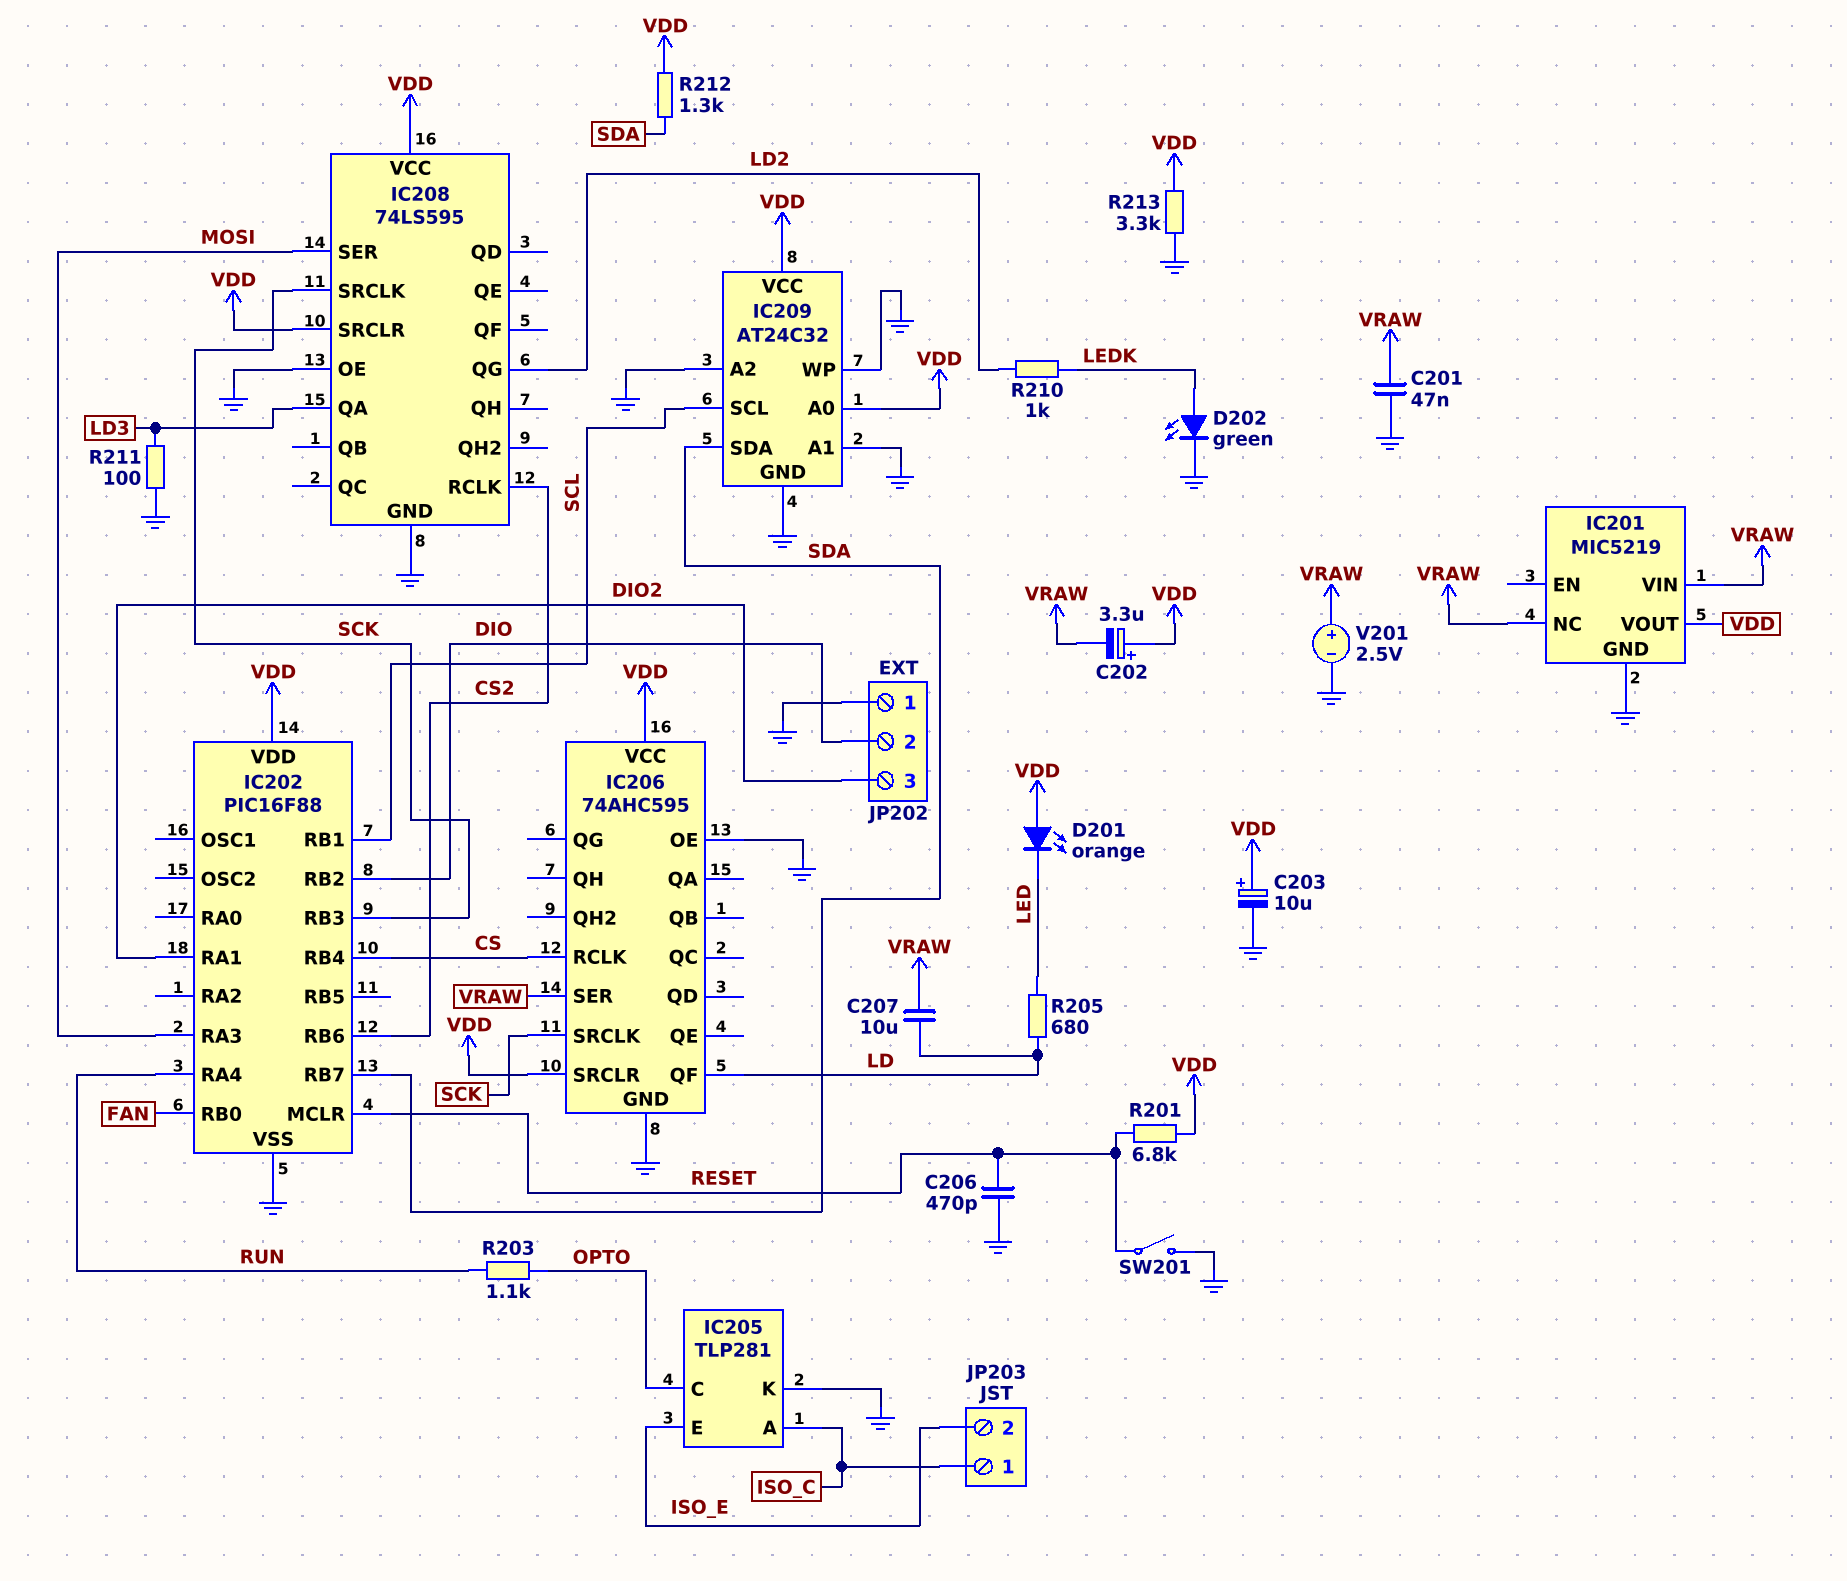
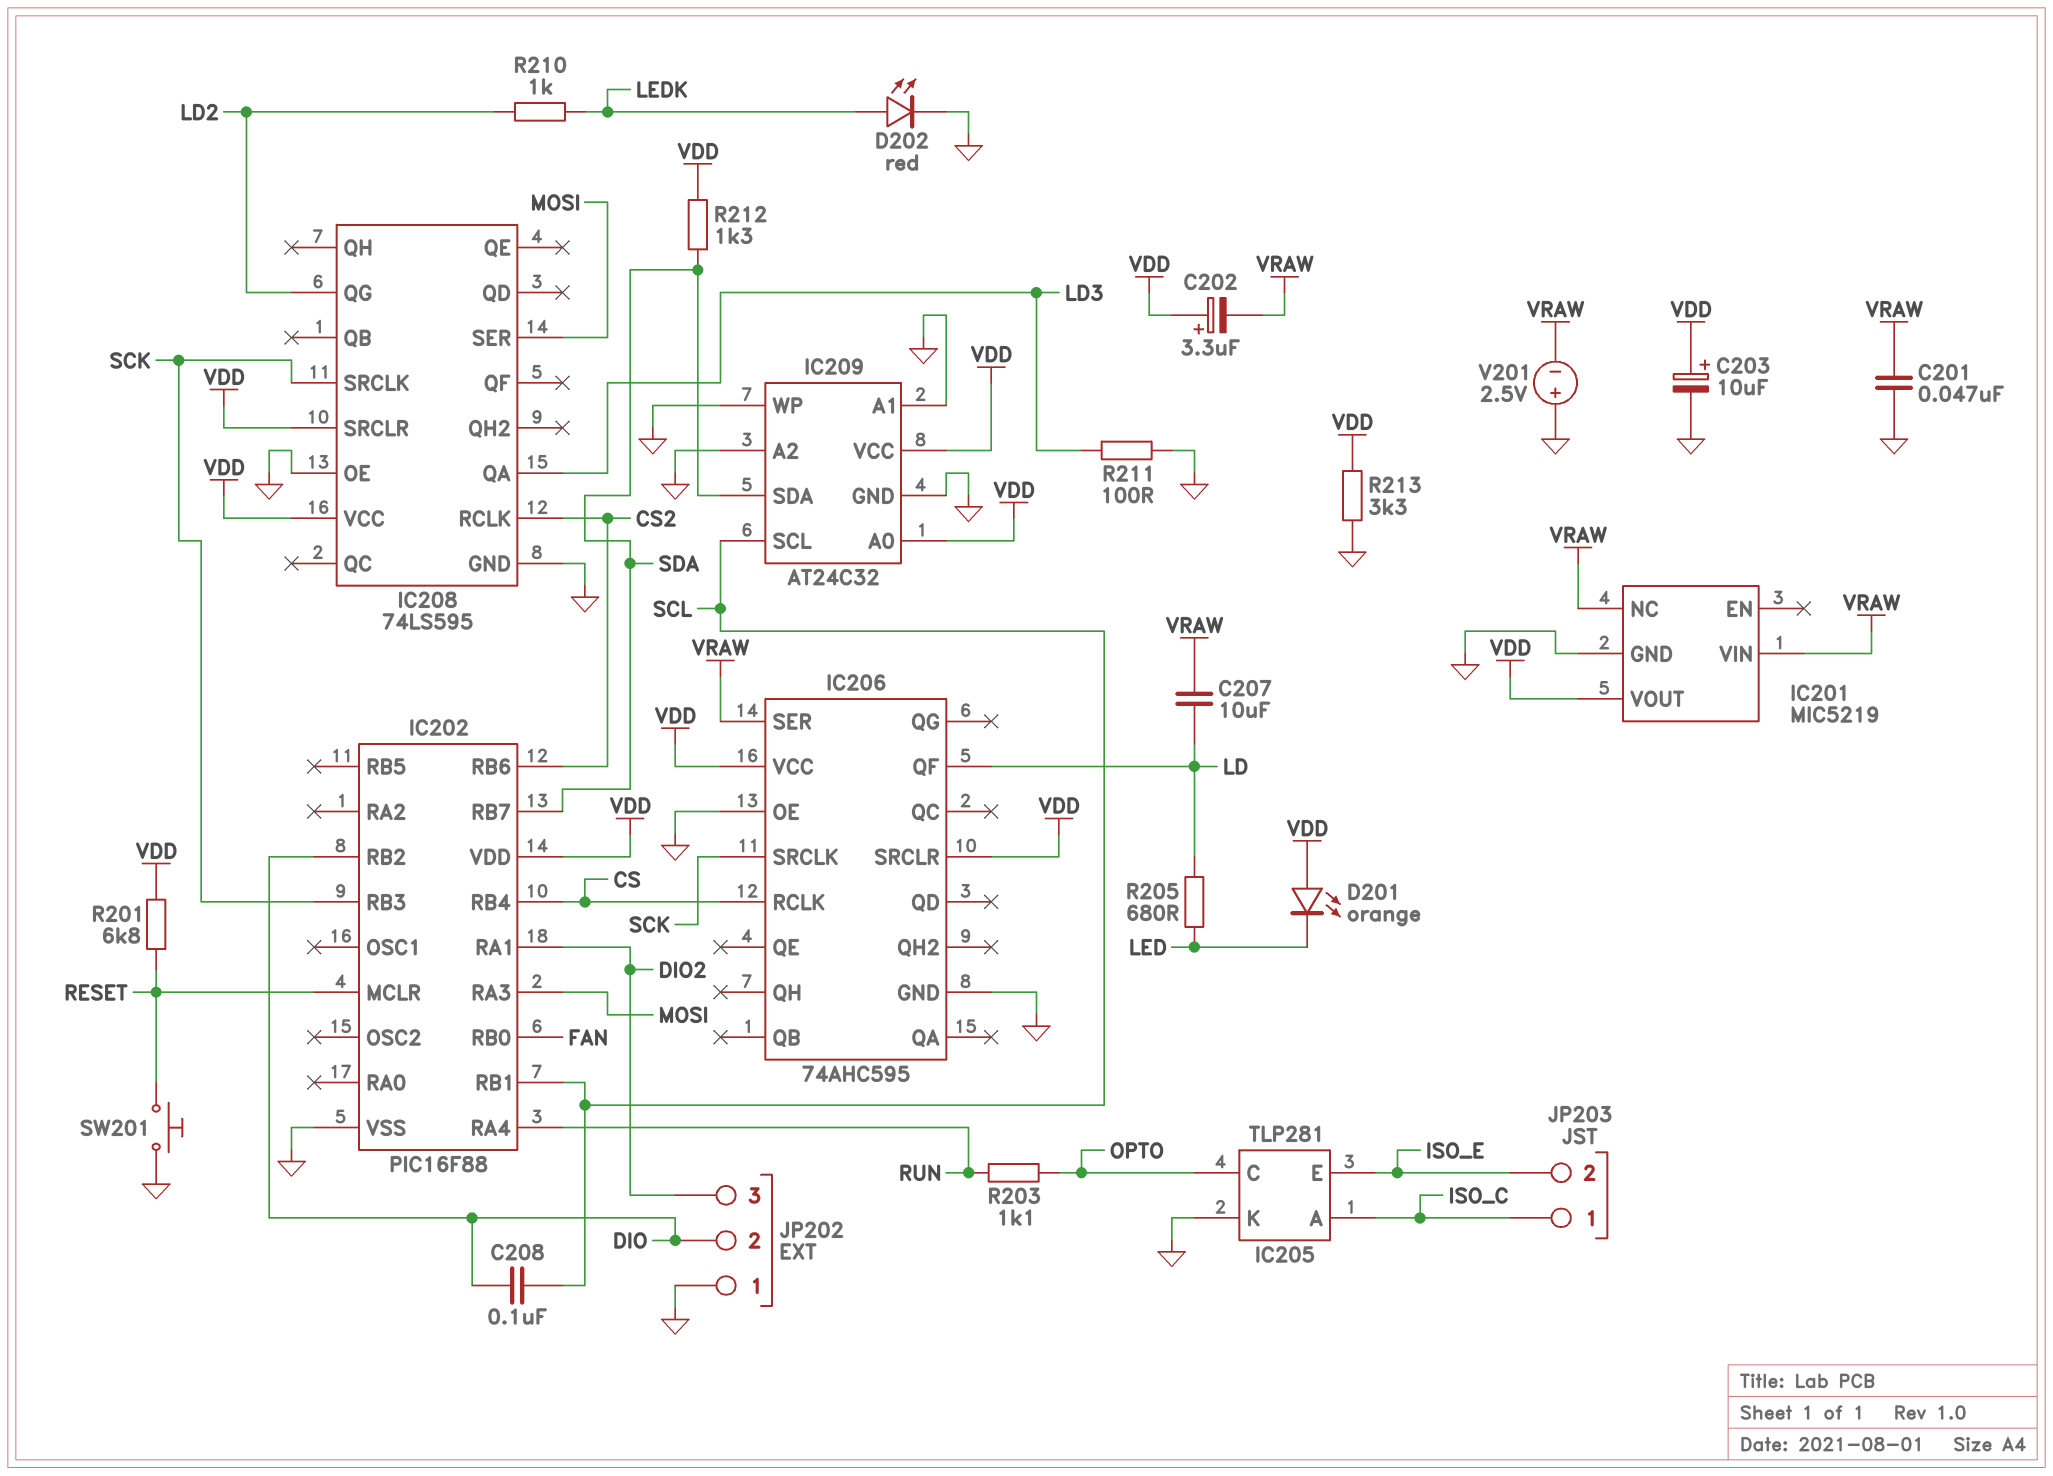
C206: 470pF (GND, RESET) -> none
C208: none -> 100nF (DIO, SCL)
D202: LED green (A LEDK, K GND) -> LED red (A LEDK, K GND)
SW201: switch (GND, RESET) -> button (GND, RESET)
V201: 2.5V (plus VRAW, minus GND) -> 2.5V (plus GND, minus VRAW)

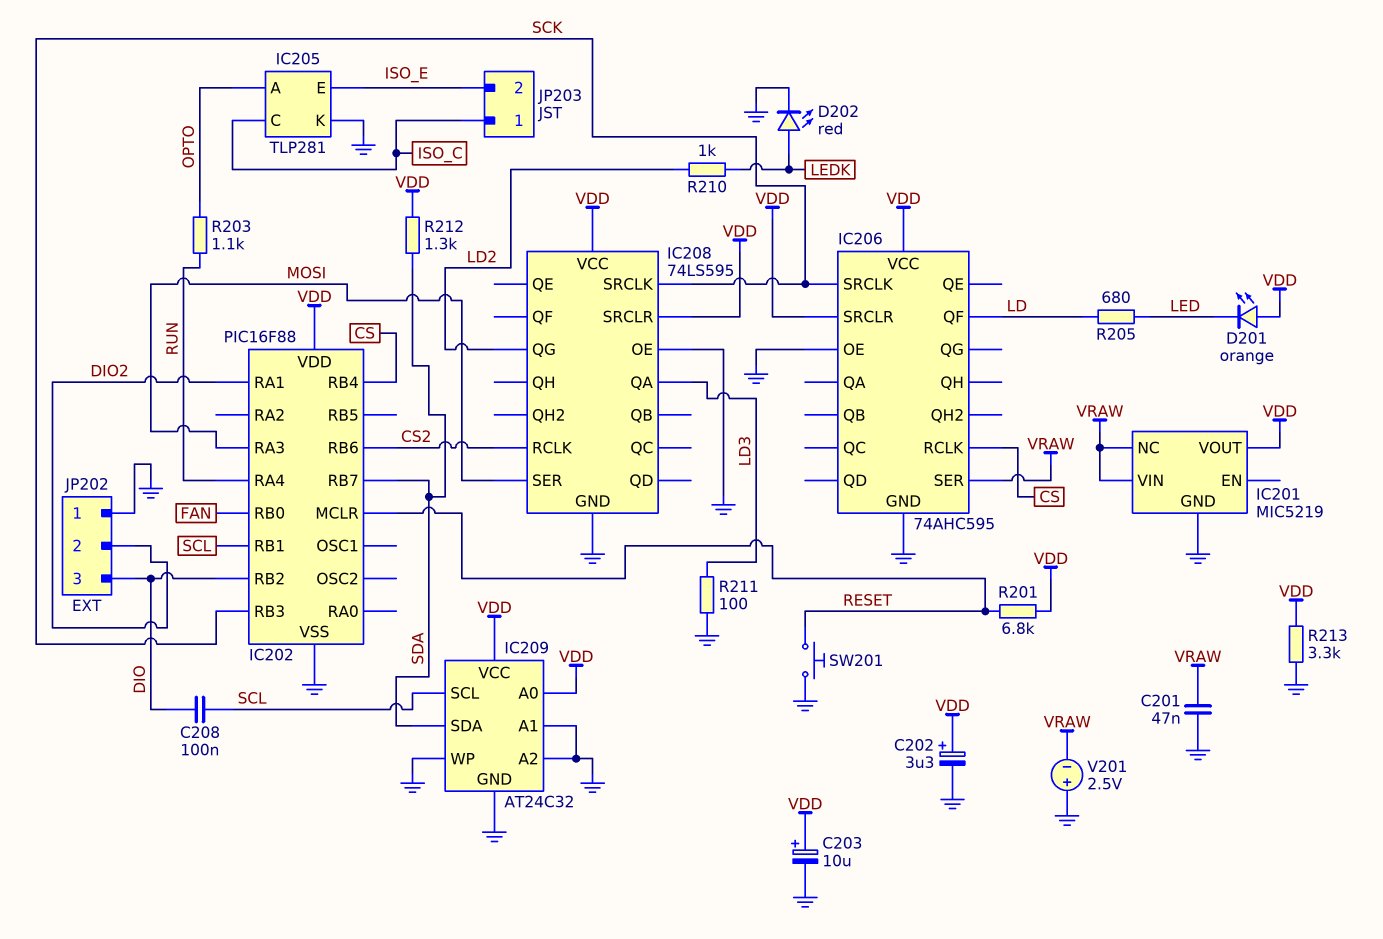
C202: 3.3uF (plus VDD, minus VRAW) -> 3.3uF (plus VDD, minus GND)
C207: 10uF (LD, VRAW) -> none
IC205 pin A: ISO_C -> OPTO
IC205 pin C: OPTO -> ISO_C
JP202 pin 2: DIO -> DIO2
JP202 pin 3: DIO2 -> DIO

